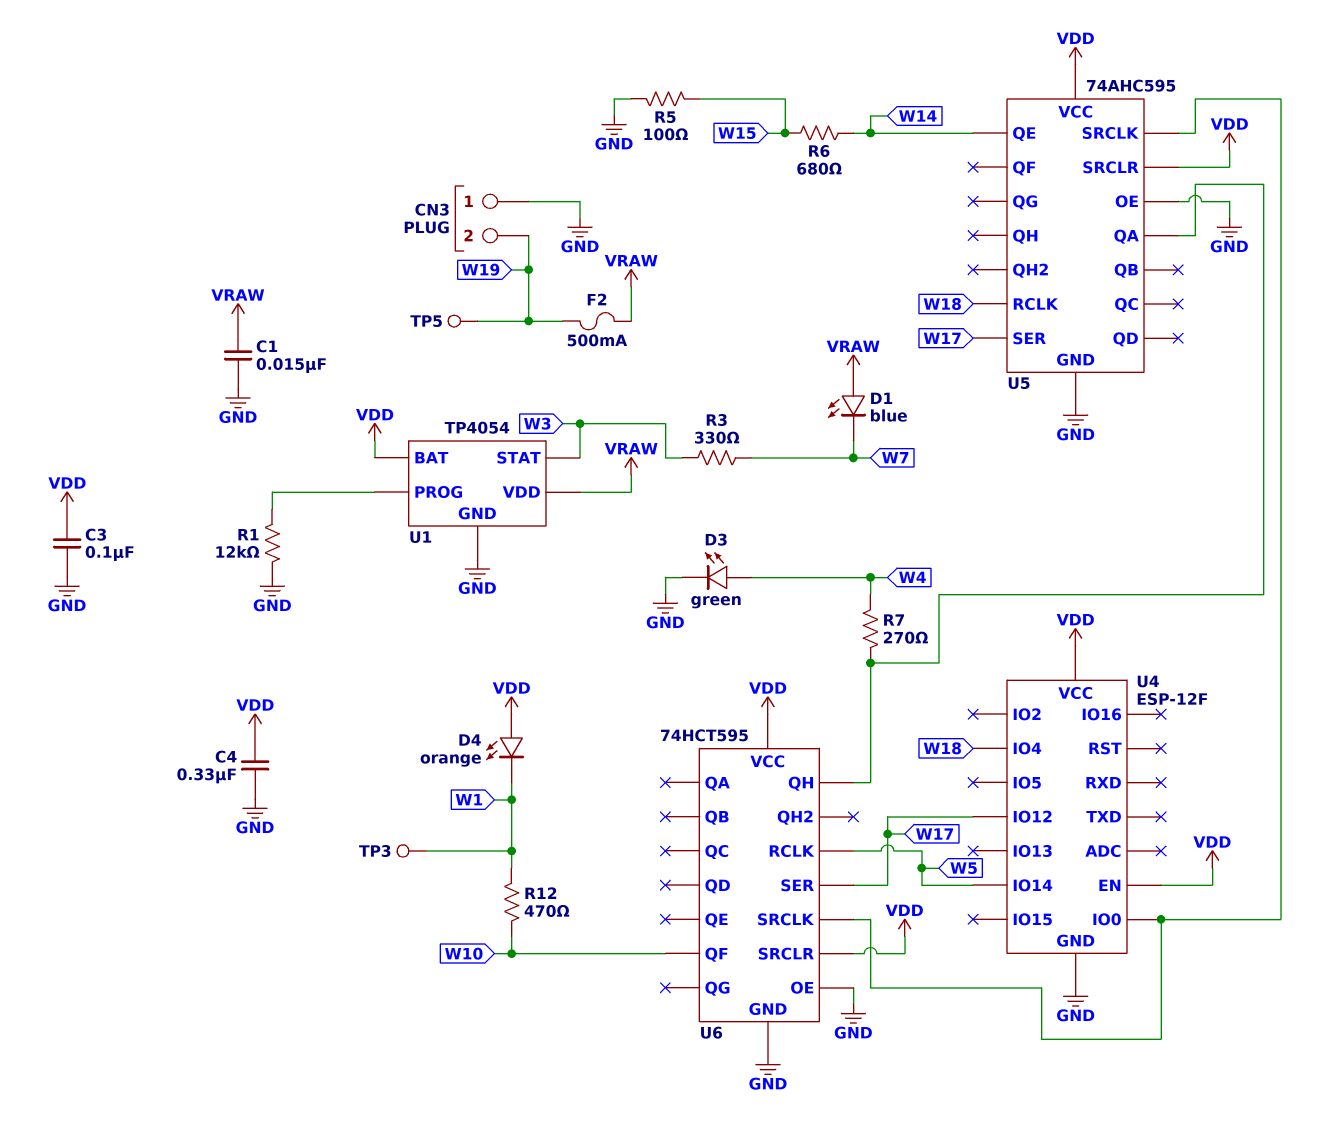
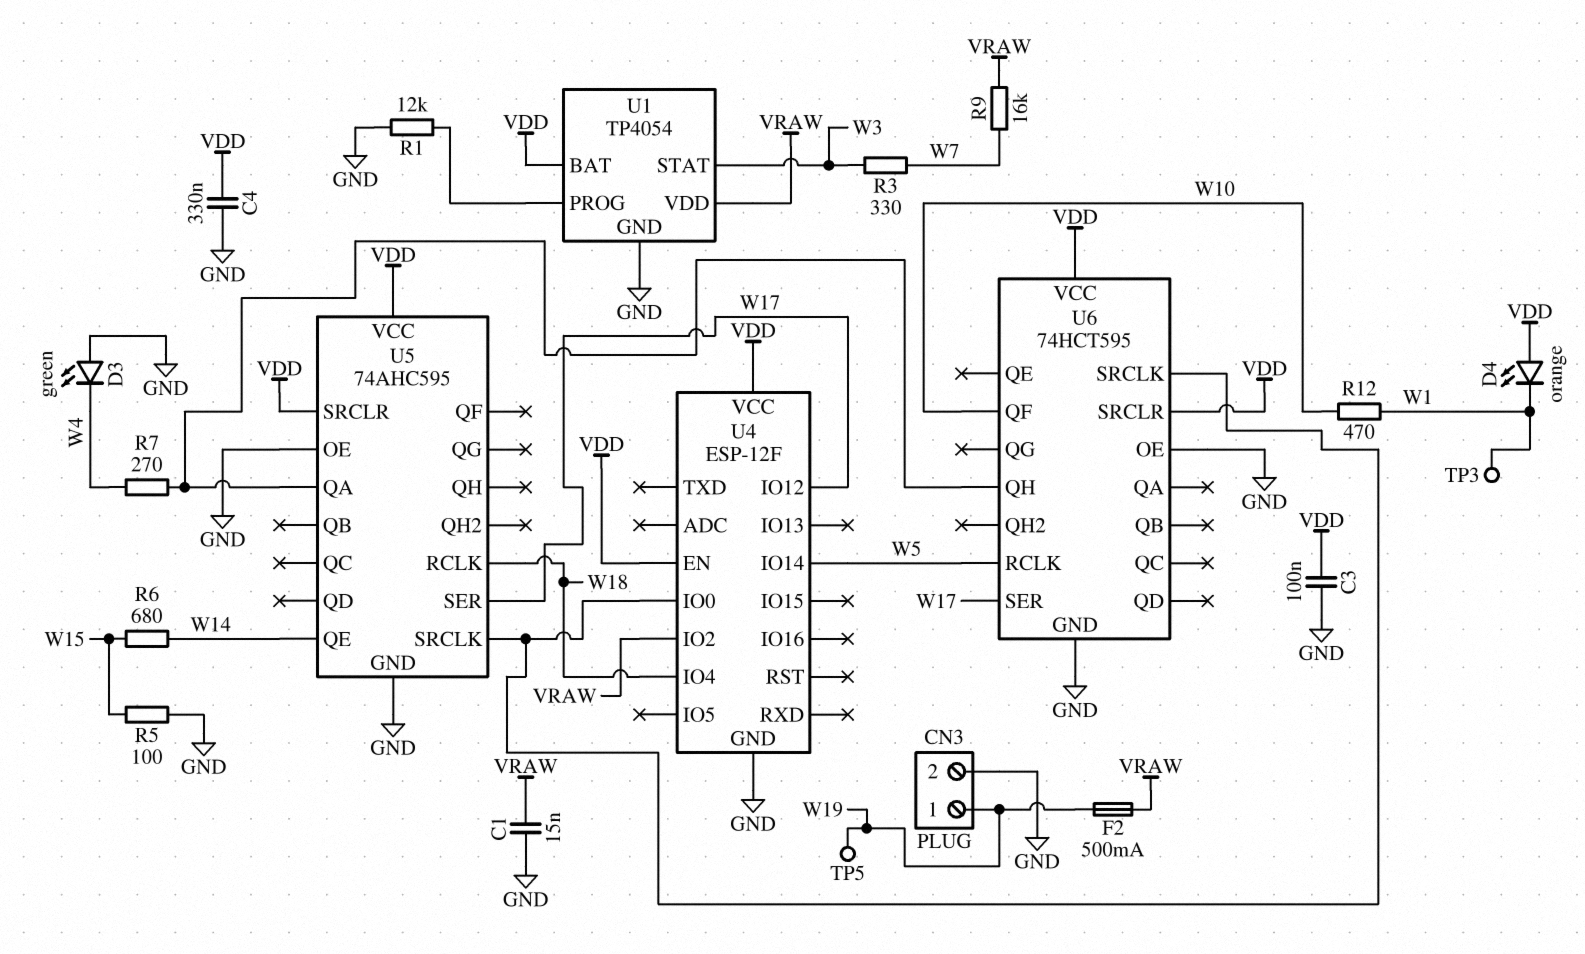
CN3 pin 1: GND -> W19
CN3 pin 2: W19 -> GND
D1: LED blue (A VRAW, K W7) -> none
D3: LED green (A W4, K GND) -> LED green (A GND, K W4)
R9: none -> 16k (VRAW, W7)
U4 pin IO2: none -> VRAW

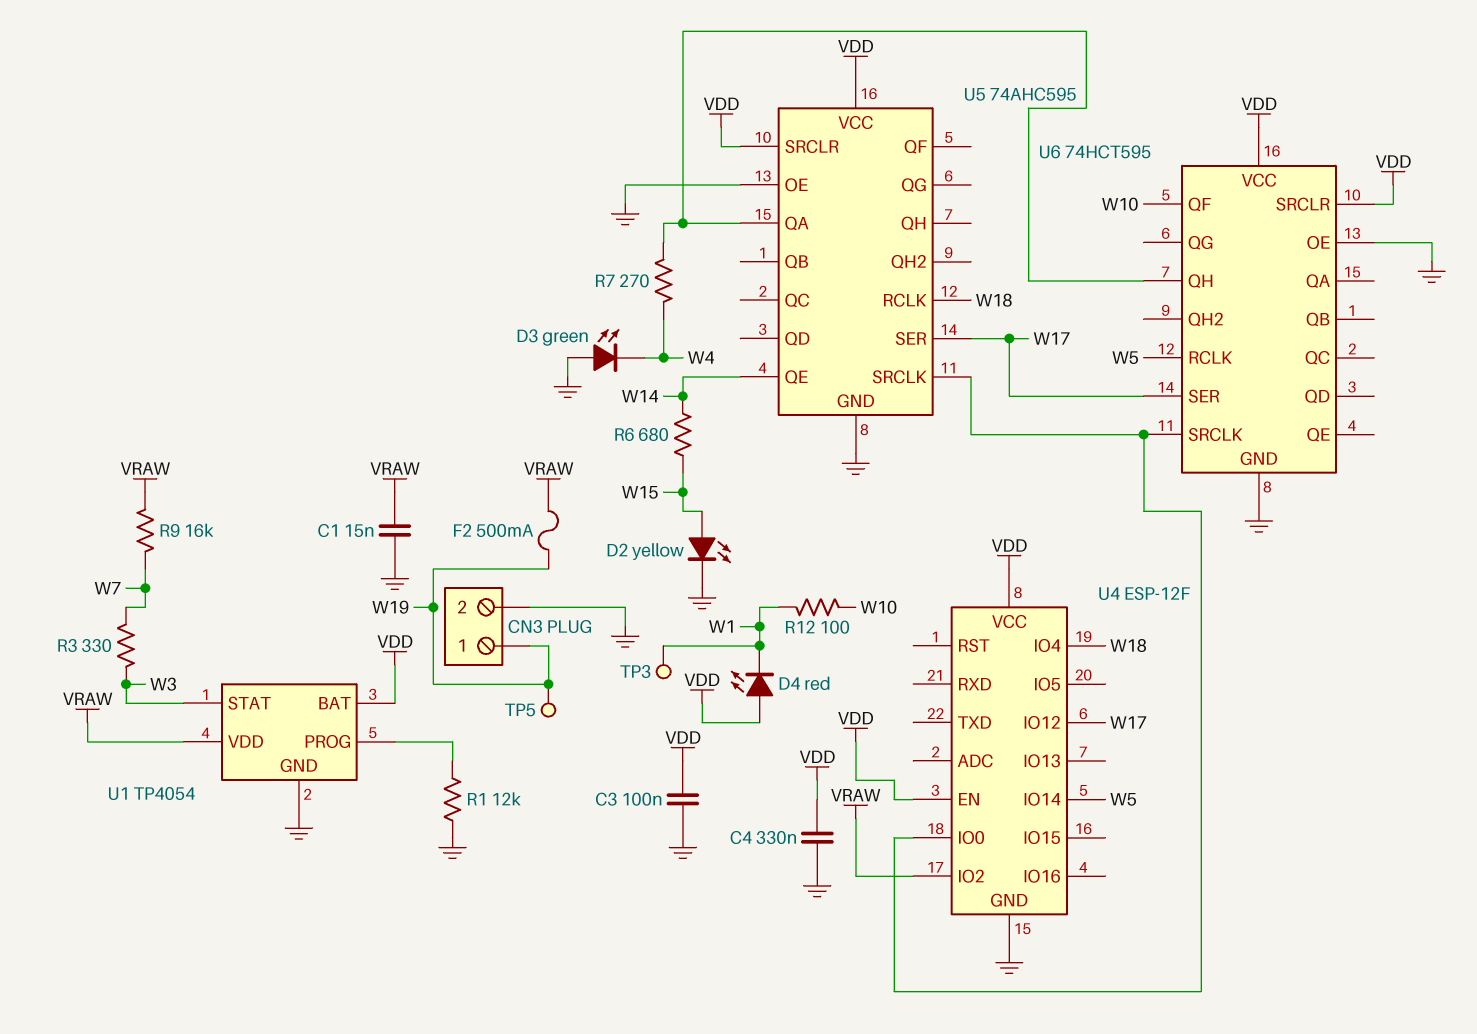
D2: none -> LED yellow (A W15, K GND)
D4: LED orange (A VDD, K W1) -> LED red (A VDD, K W1)
R5: 100 (GND, W15) -> none
R12: 470 (W1, W10) -> 100 (W1, W10)

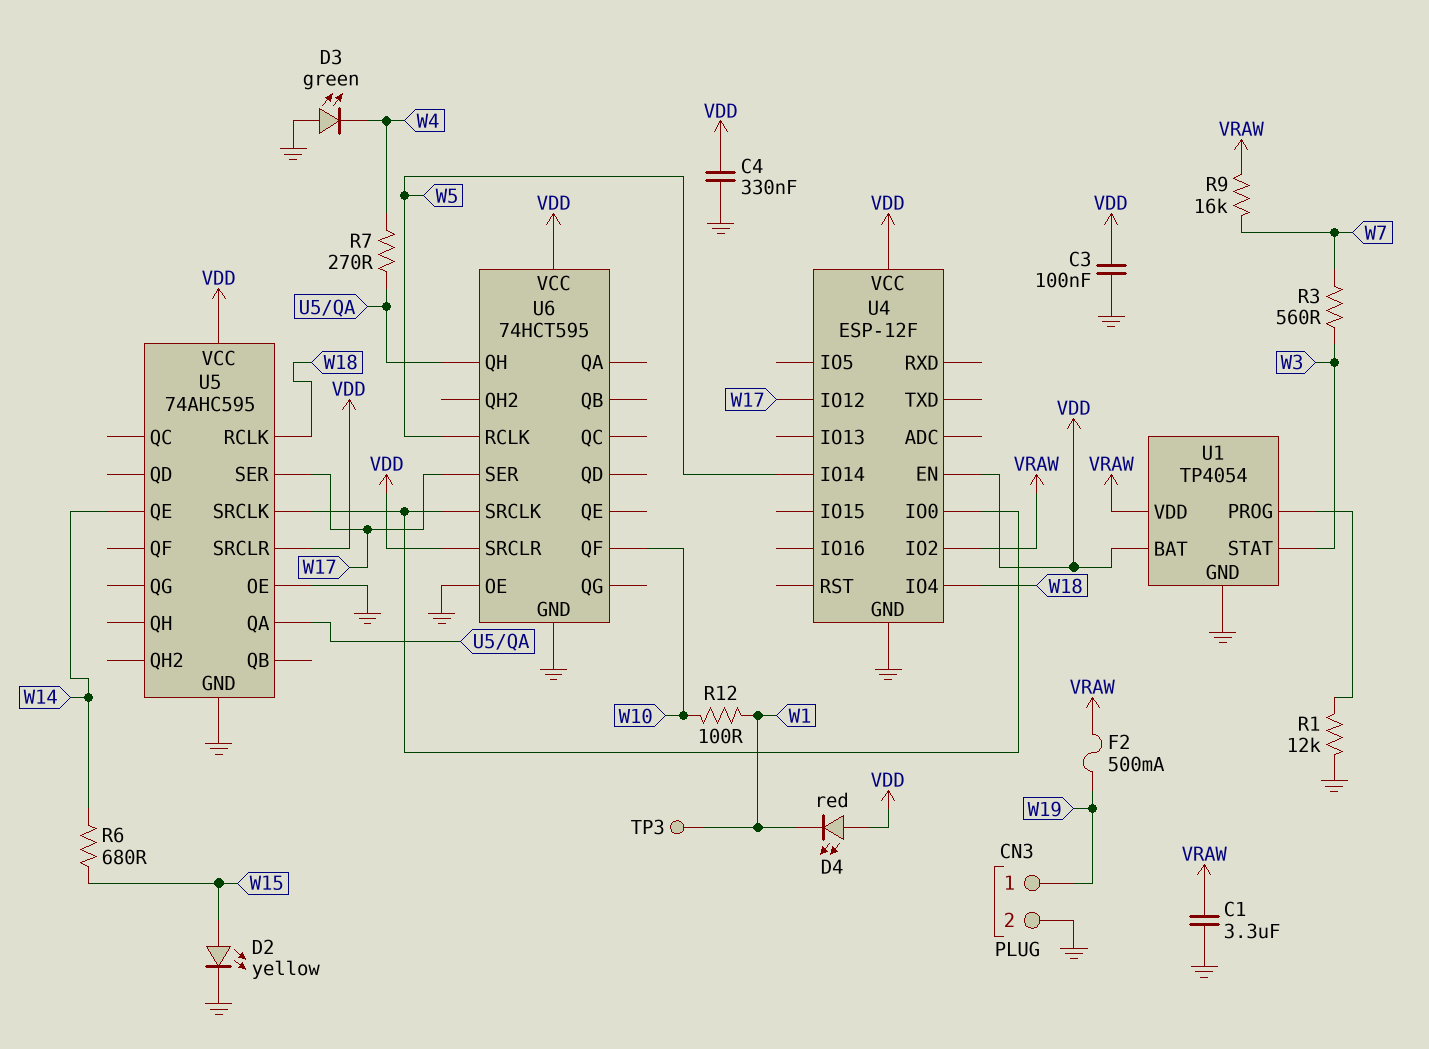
C1: 15nF (GND, VRAW) -> 3.3uF (GND, VRAW)
R3: 330 (W3, W7) -> 560 (W3, W7)
TP5: test point (W19) -> none

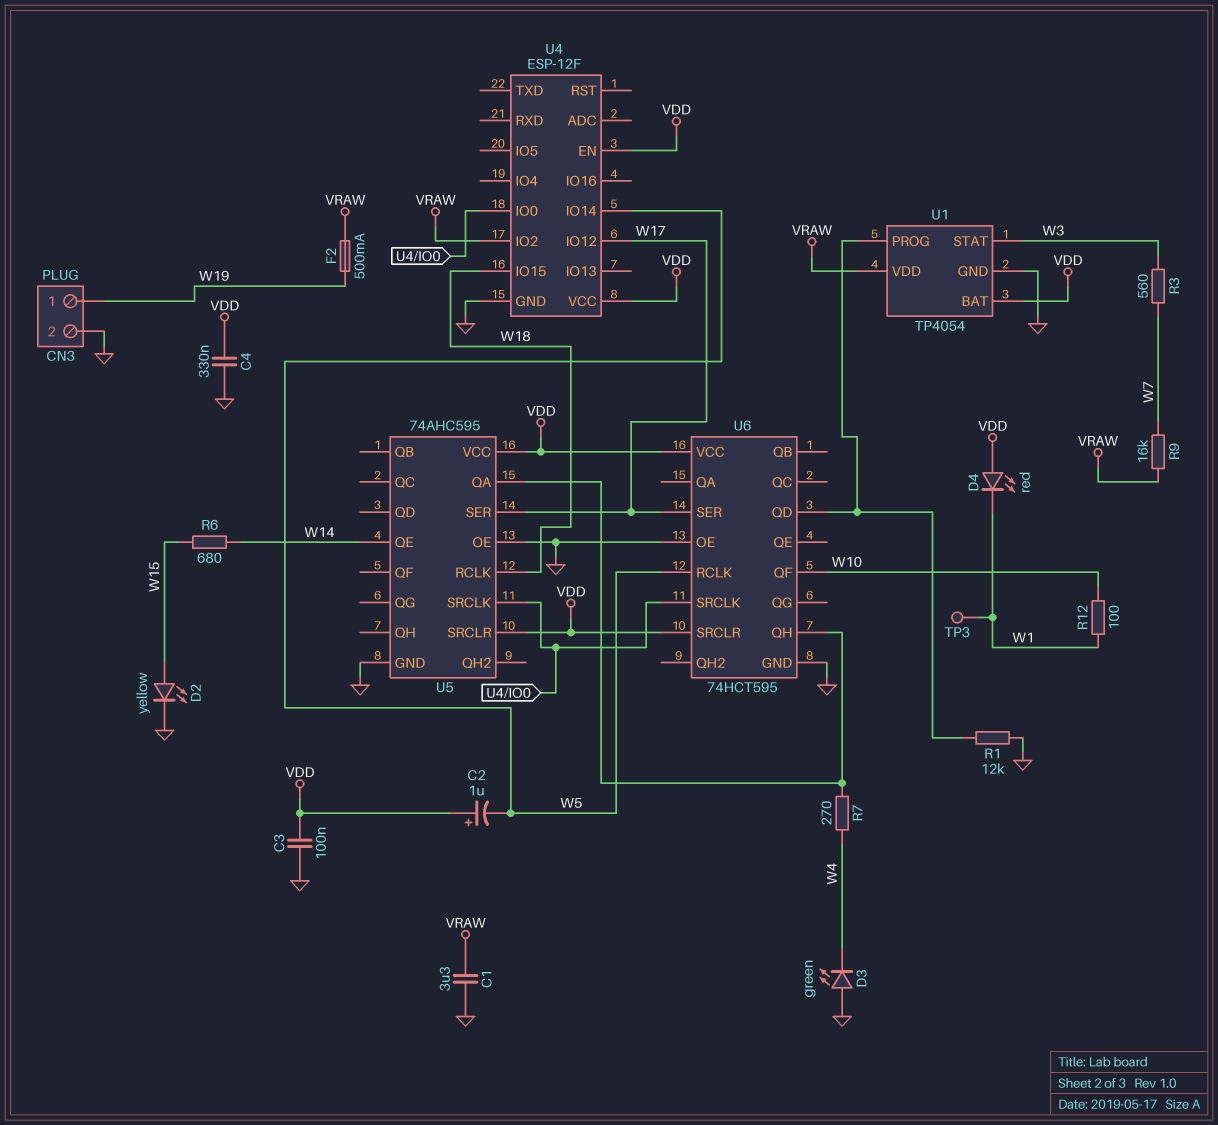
C2: none -> 1uF (plus VDD, minus W5)
U4 pin IO4: W18 -> none
U4 pin IO15: none -> W18
U6 pin QD: none -> U1/PROG

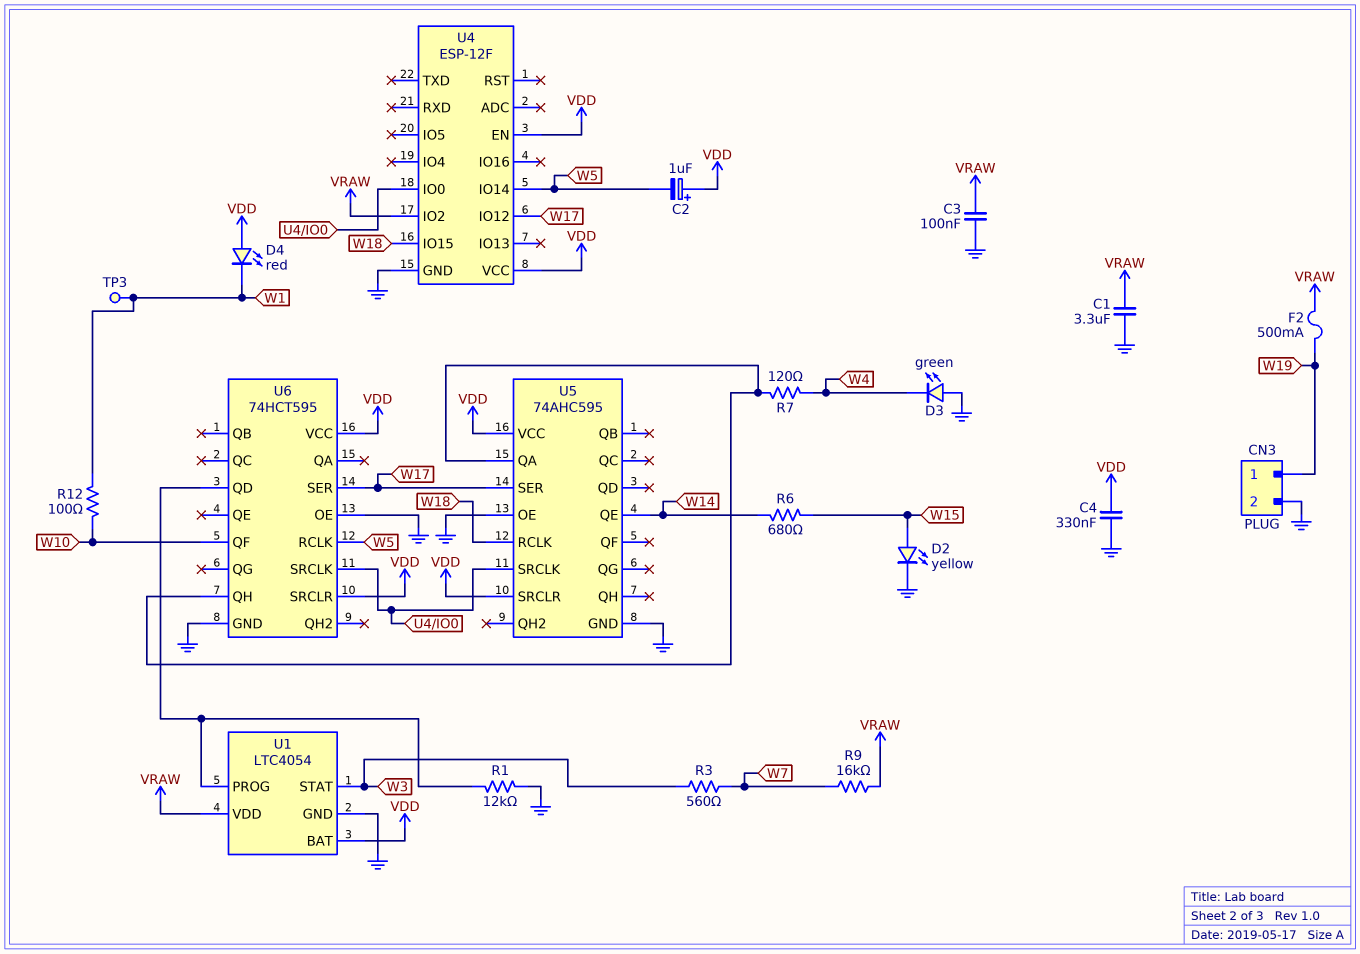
C3: 100nF (GND, VDD) -> 100nF (GND, VRAW)
R7: 270 (U5/QA, W4) -> 120 (U5/QA, W4)
U1: TP4054 -> LTC4054

